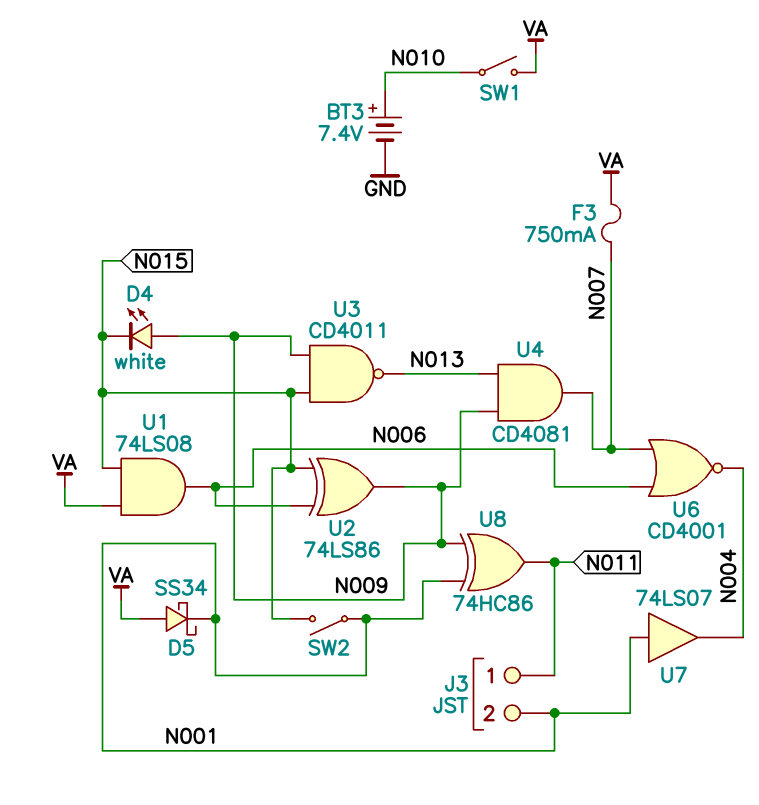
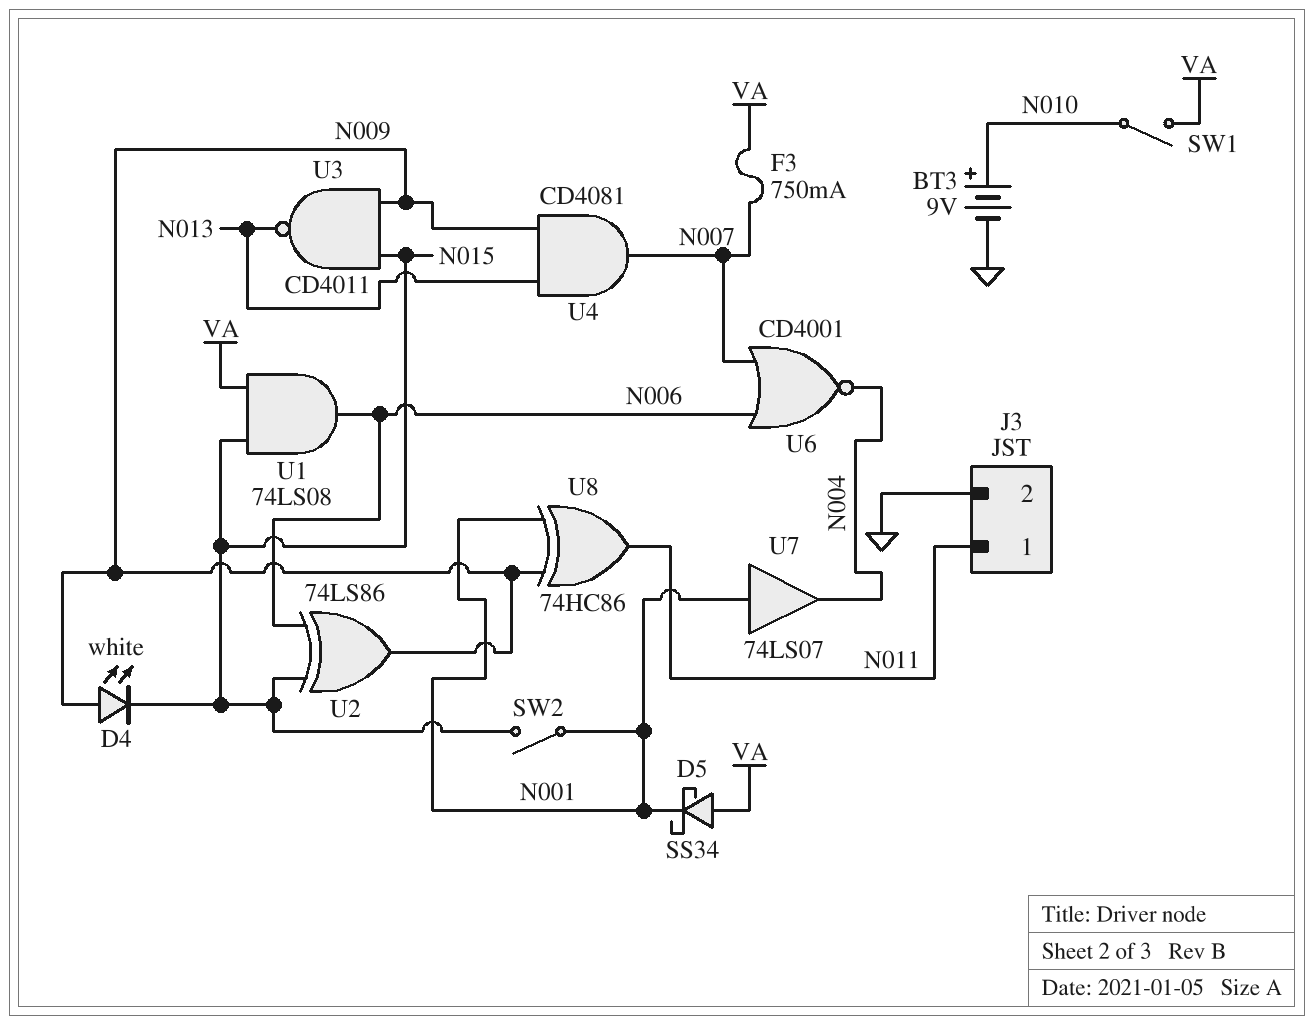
BT3: 7.4V (plus N010, minus GND) -> 9V (plus N010, minus GND)
J3 pin 2: N001 -> GND

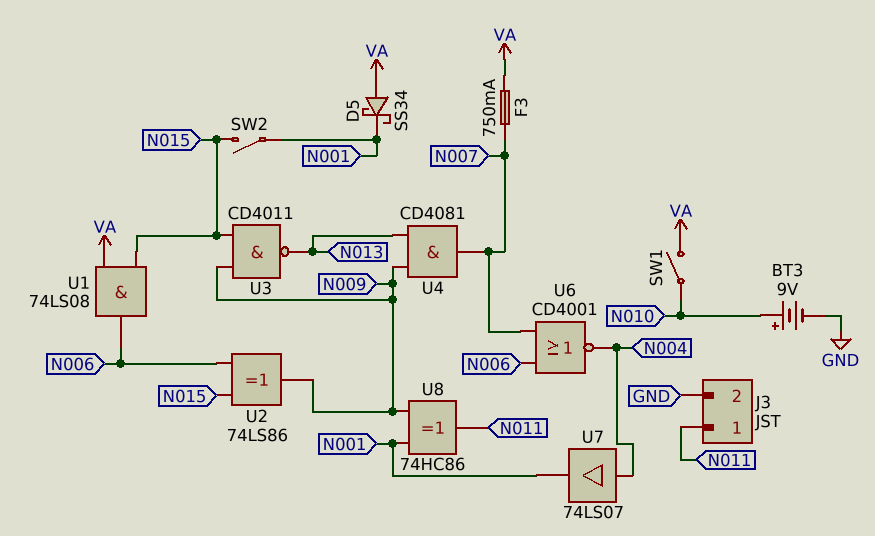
D4: LED white (A N009, K N015) -> none
U7: buffer 74LS07 (in N001, out N004) -> buffer 74LS07 (in N004, out N001)

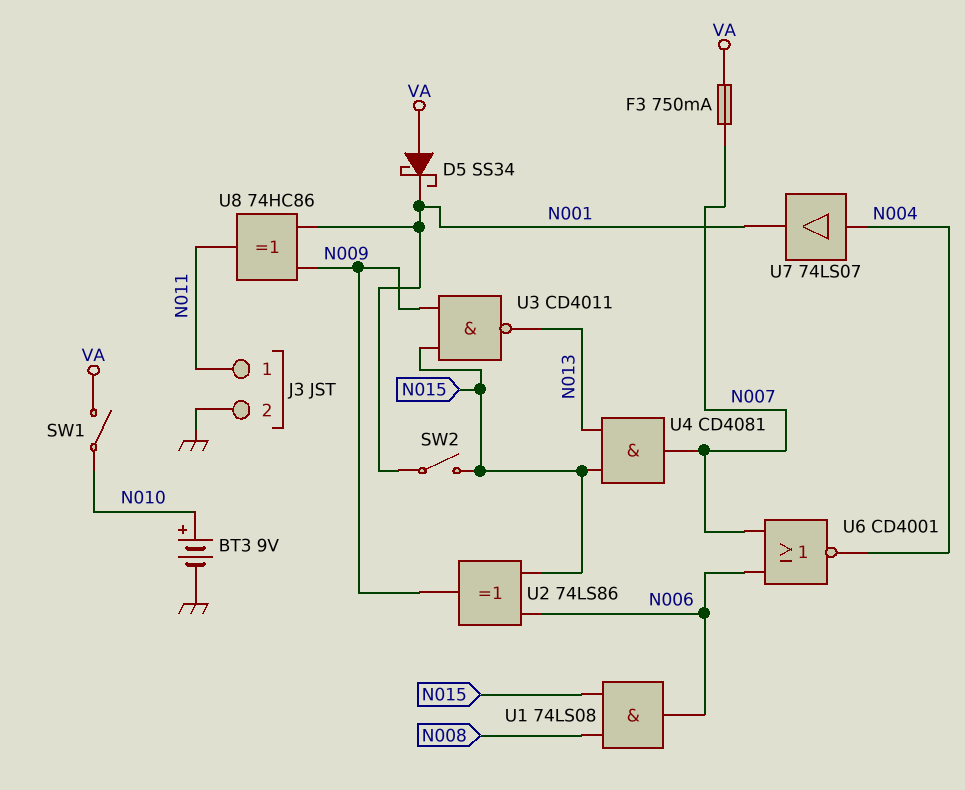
U1: AND 74LS08 (in N015, in VA, out N006) -> AND 74LS08 (in N008, in N015, out N006)
U4: AND CD4081 (in N009, in N013, out N007) -> AND CD4081 (in N013, in N015, out N007)

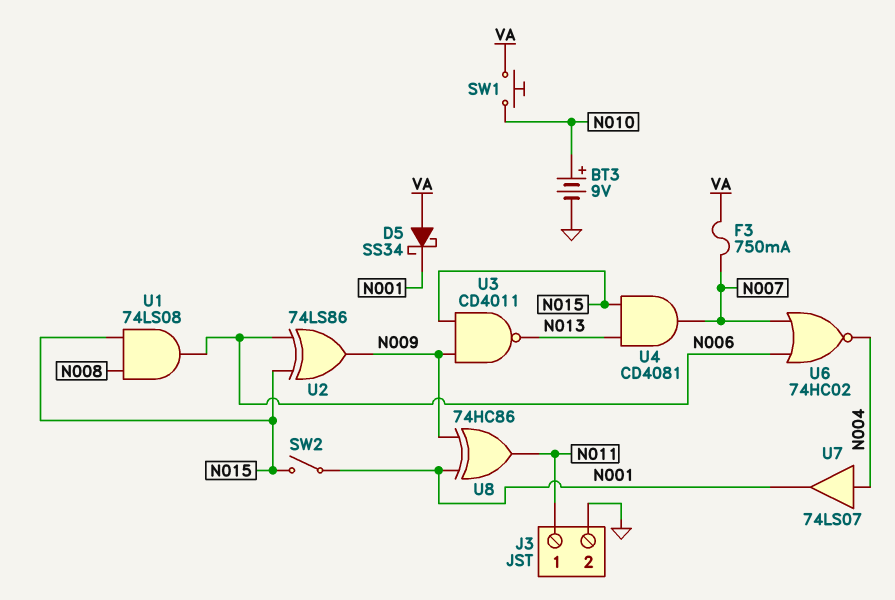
SW1: switch (N010, VA) -> button (N010, VA)
U6: NOR CD4001 (in N006, in N007, out N004) -> NOR 74HC02 (in N006, in N007, out N004)

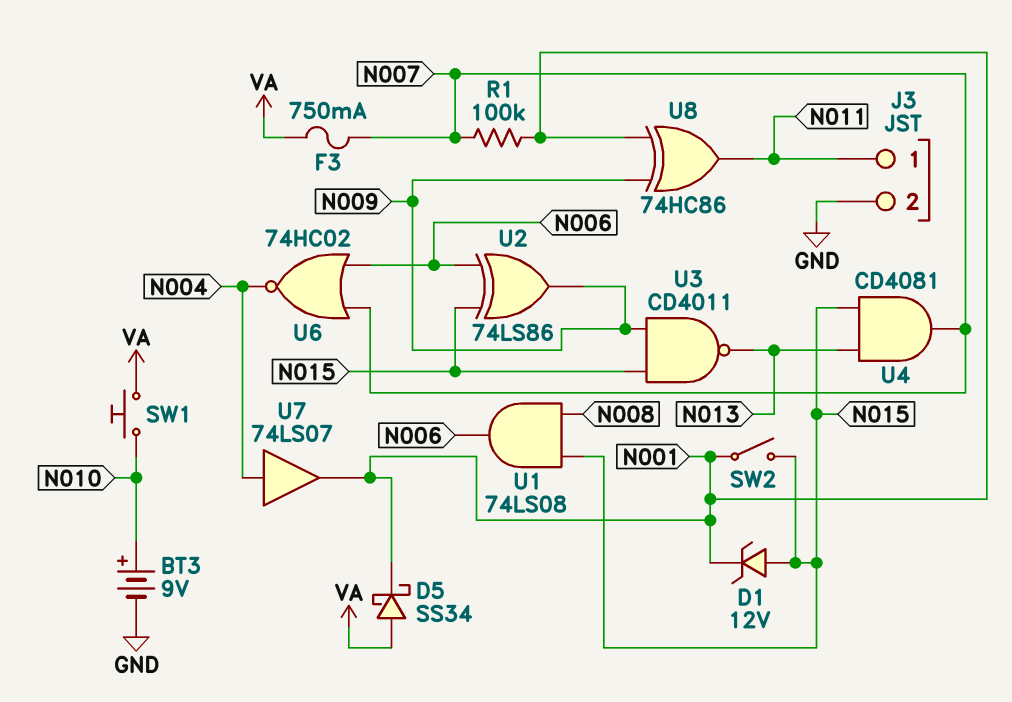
D1: none -> zener 12V (A N015, K N001)
R1: none -> 100k (N001, N007)

